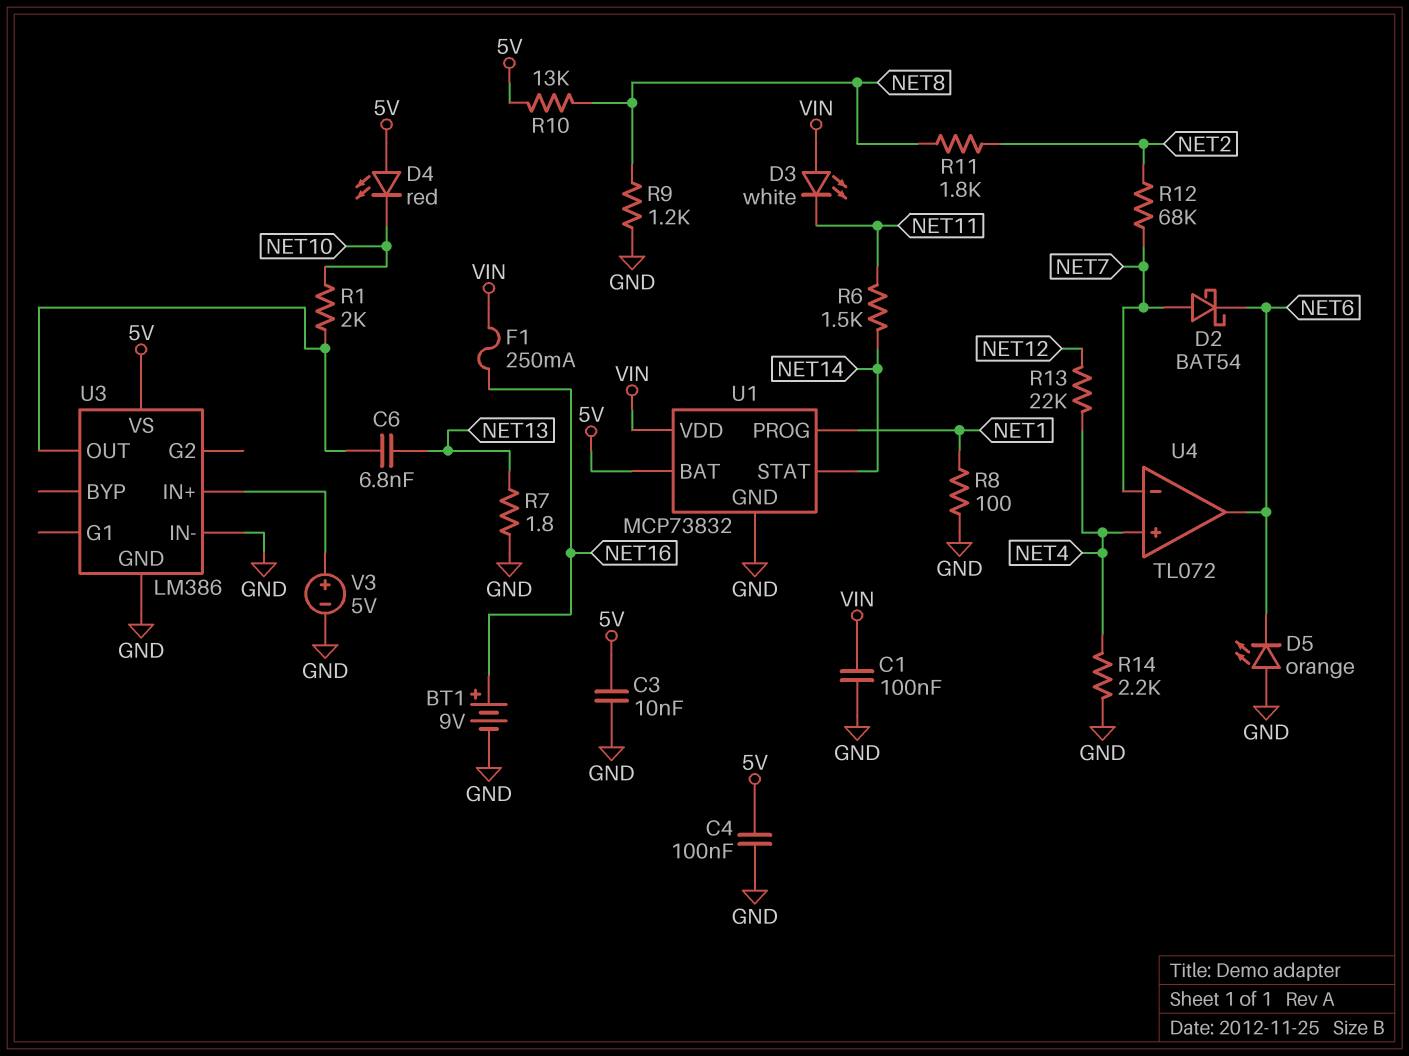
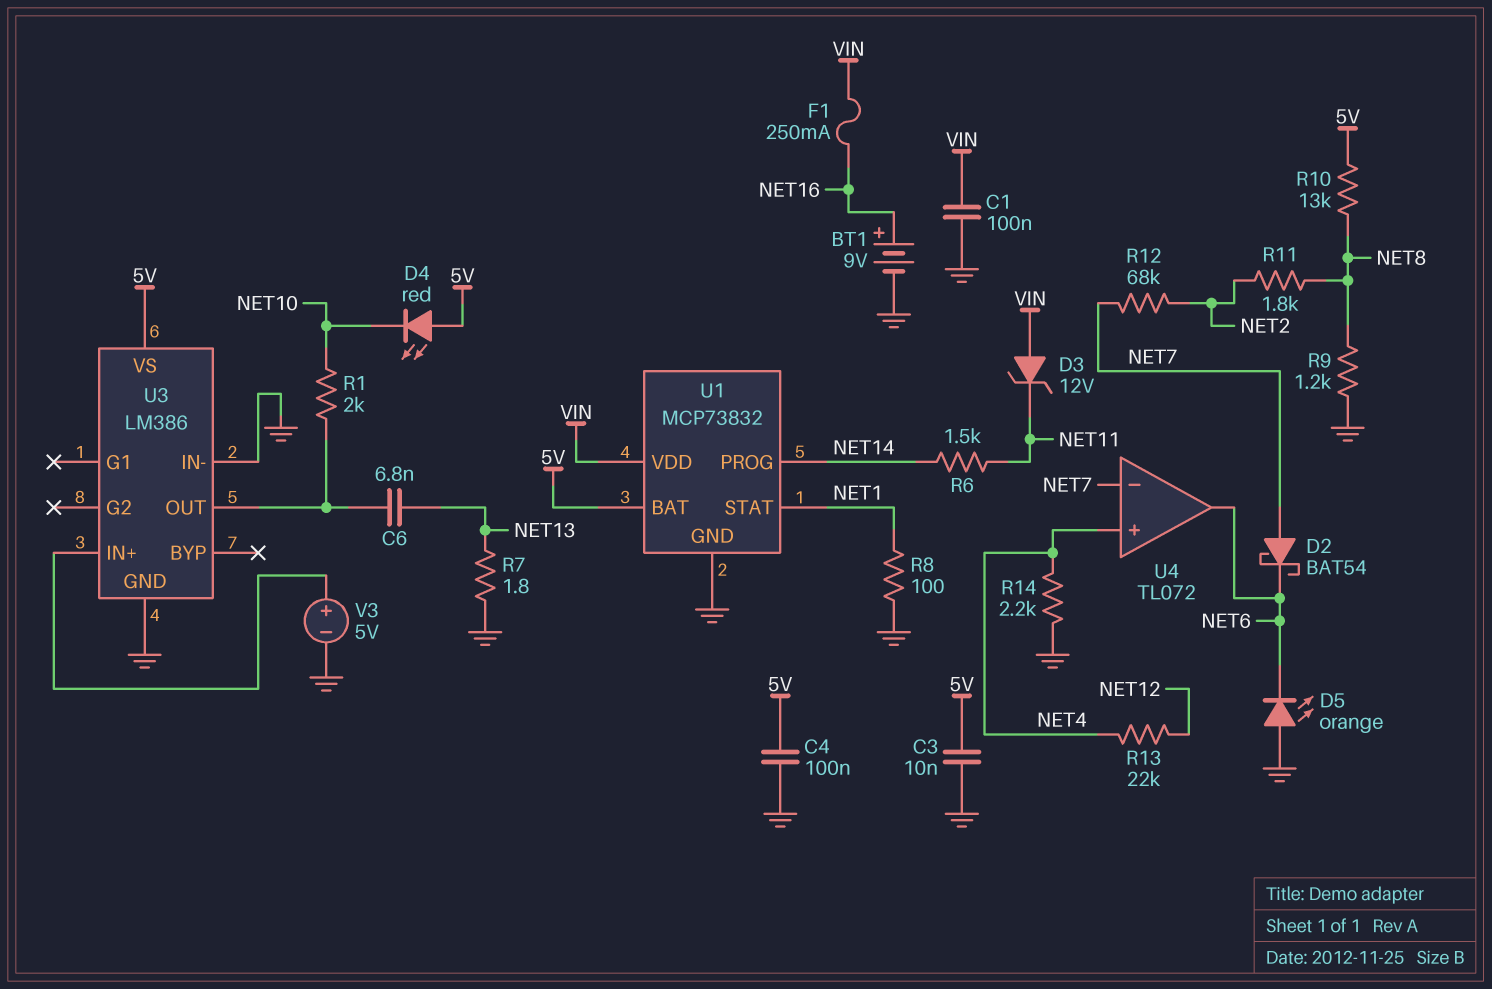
D3: LED white (A VIN, K NET11) -> zener 12V (A VIN, K NET11)
U1 pin PROG: NET1 -> NET14
U1 pin STAT: NET14 -> NET1

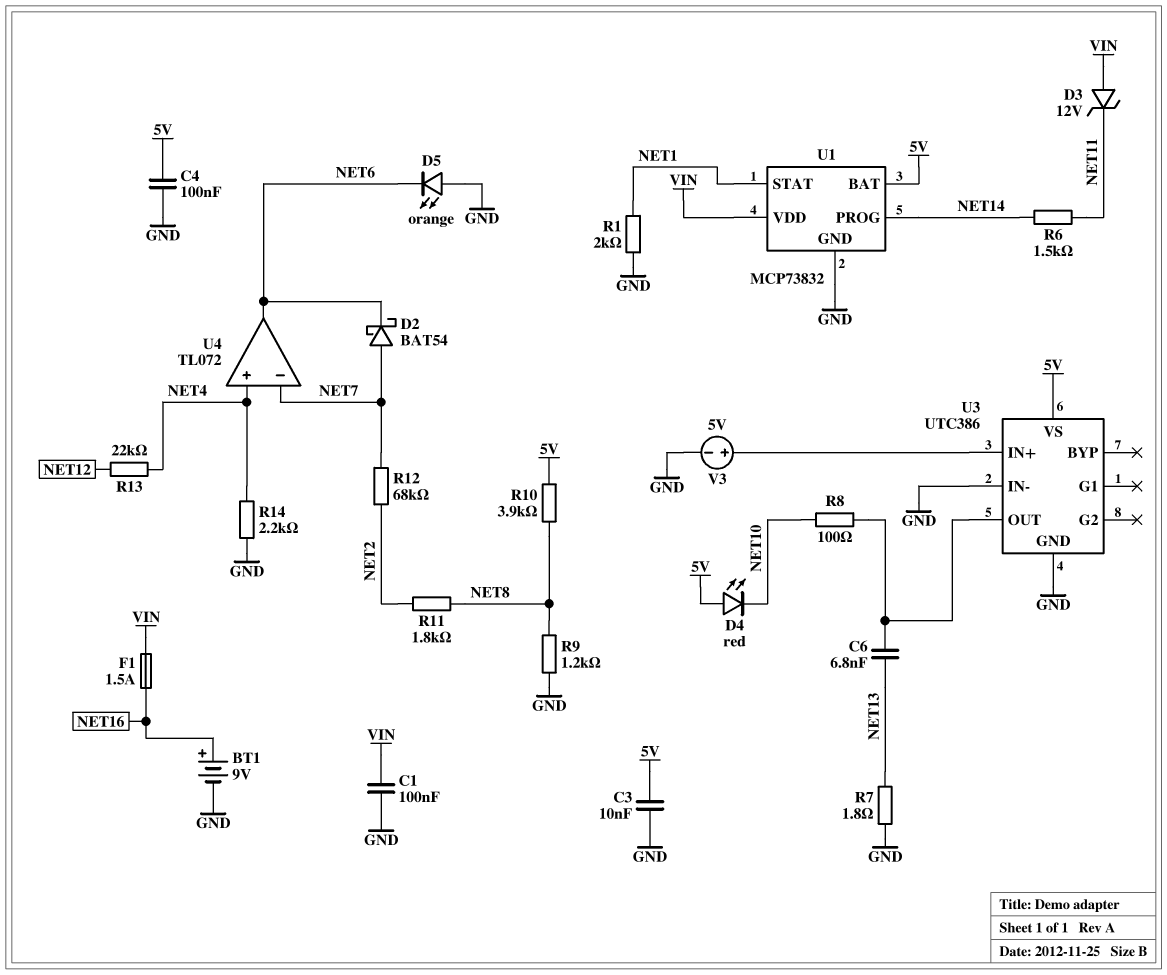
F1: 250mA (NET16, VIN) -> 1.5A (NET16, VIN)
R1: 2k (NET10, U3/OUT) -> 2k (GND, NET1)
R8: 100 (GND, NET1) -> 100 (NET10, U3/OUT)
R10: 13k (5V, NET8) -> 3.9k (5V, NET8)
U3: LM386 -> UTC386

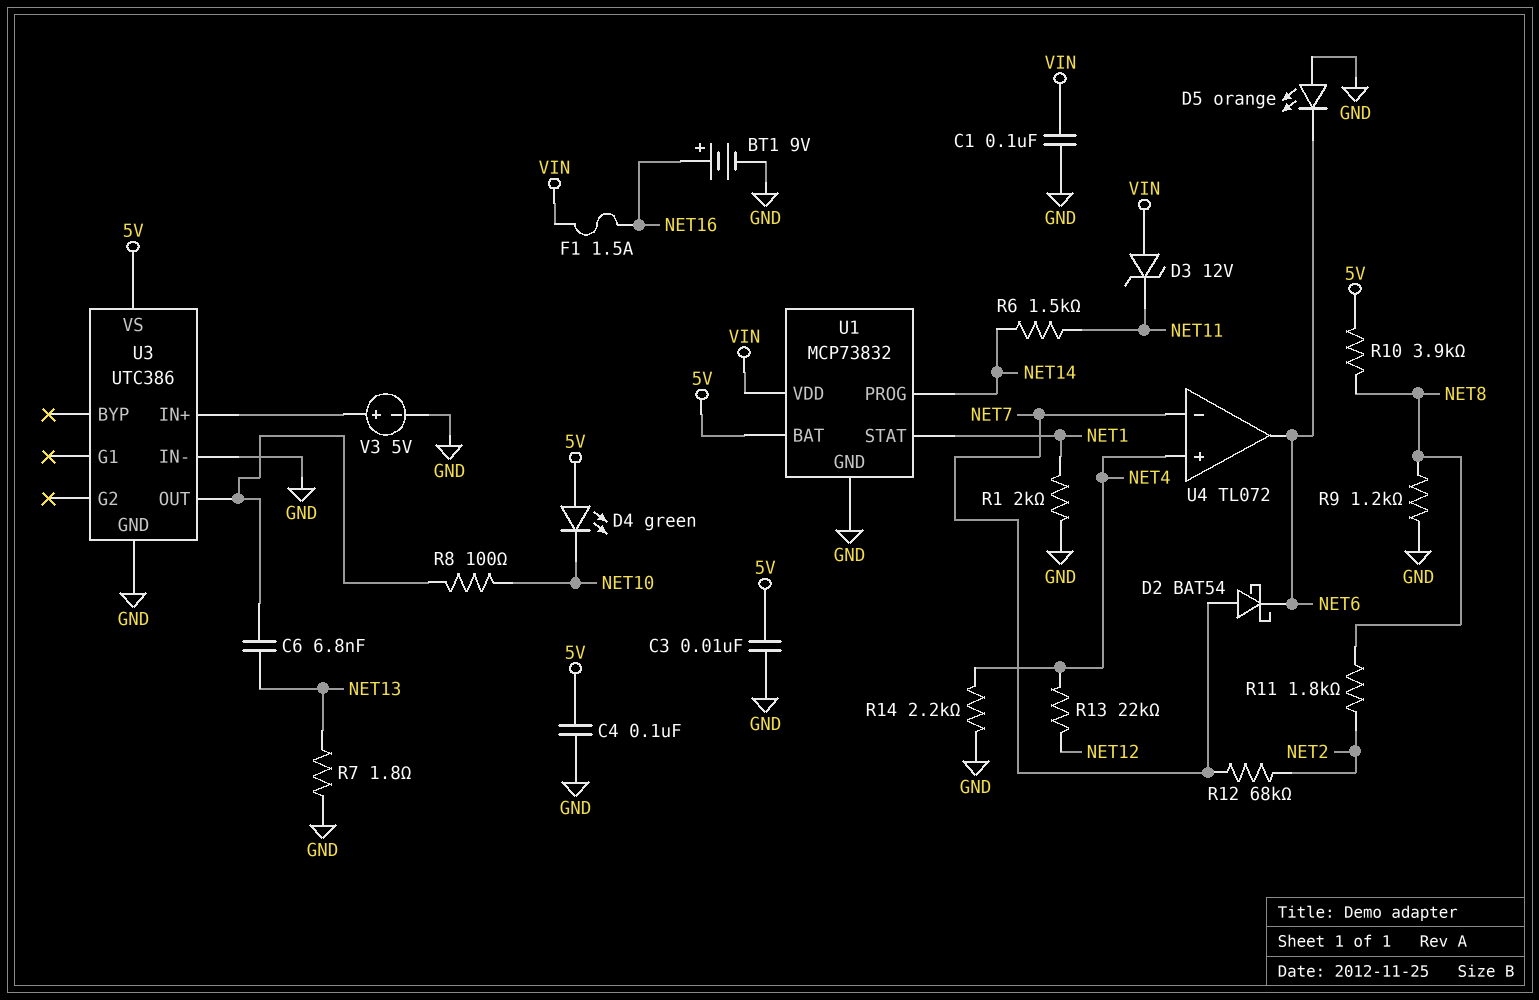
D4: LED red (A 5V, K NET10) -> LED green (A 5V, K NET10)

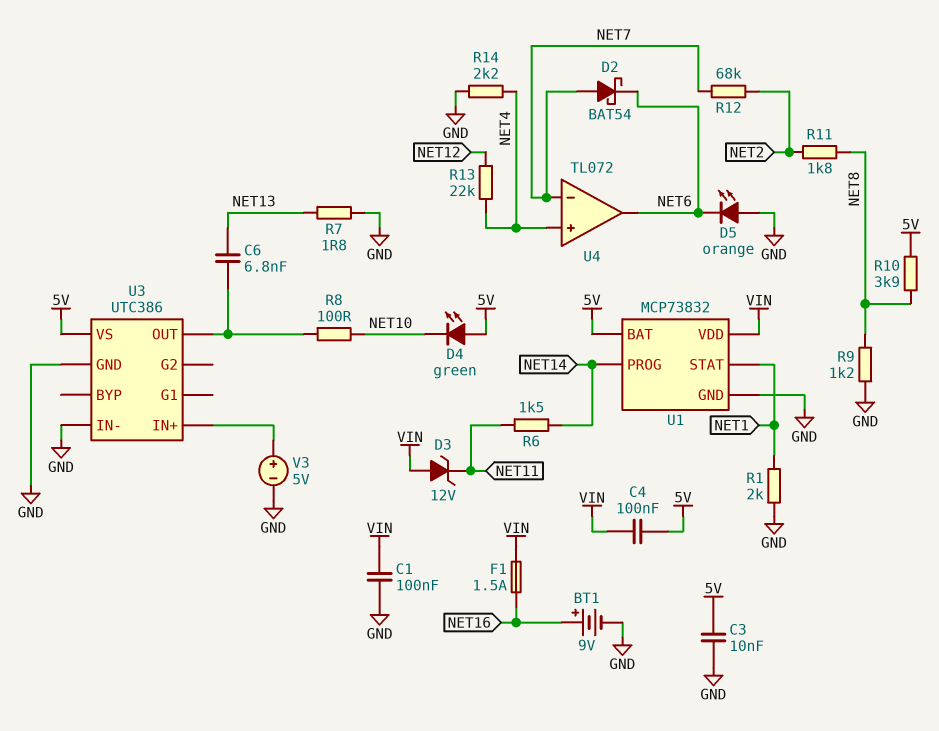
C4: 100nF (5V, GND) -> 100nF (5V, VIN)

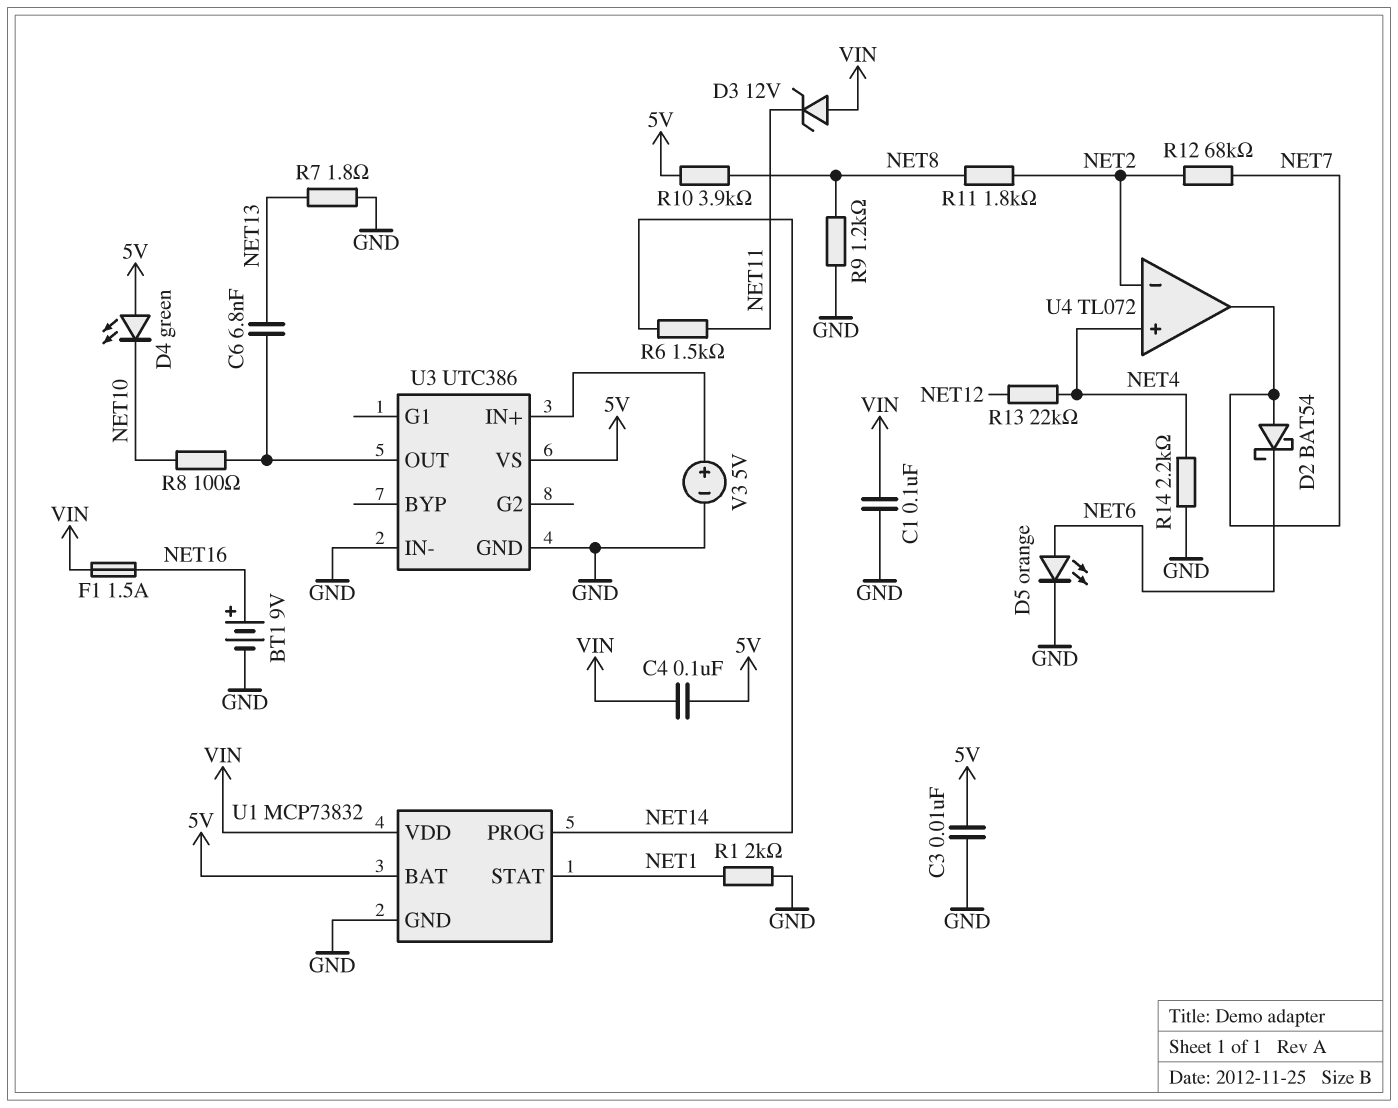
D5: LED orange (A GND, K NET6) -> LED orange (A NET6, K GND)
U4 pin in-: NET7 -> NET2
U4 pin out: NET6 -> NET7

